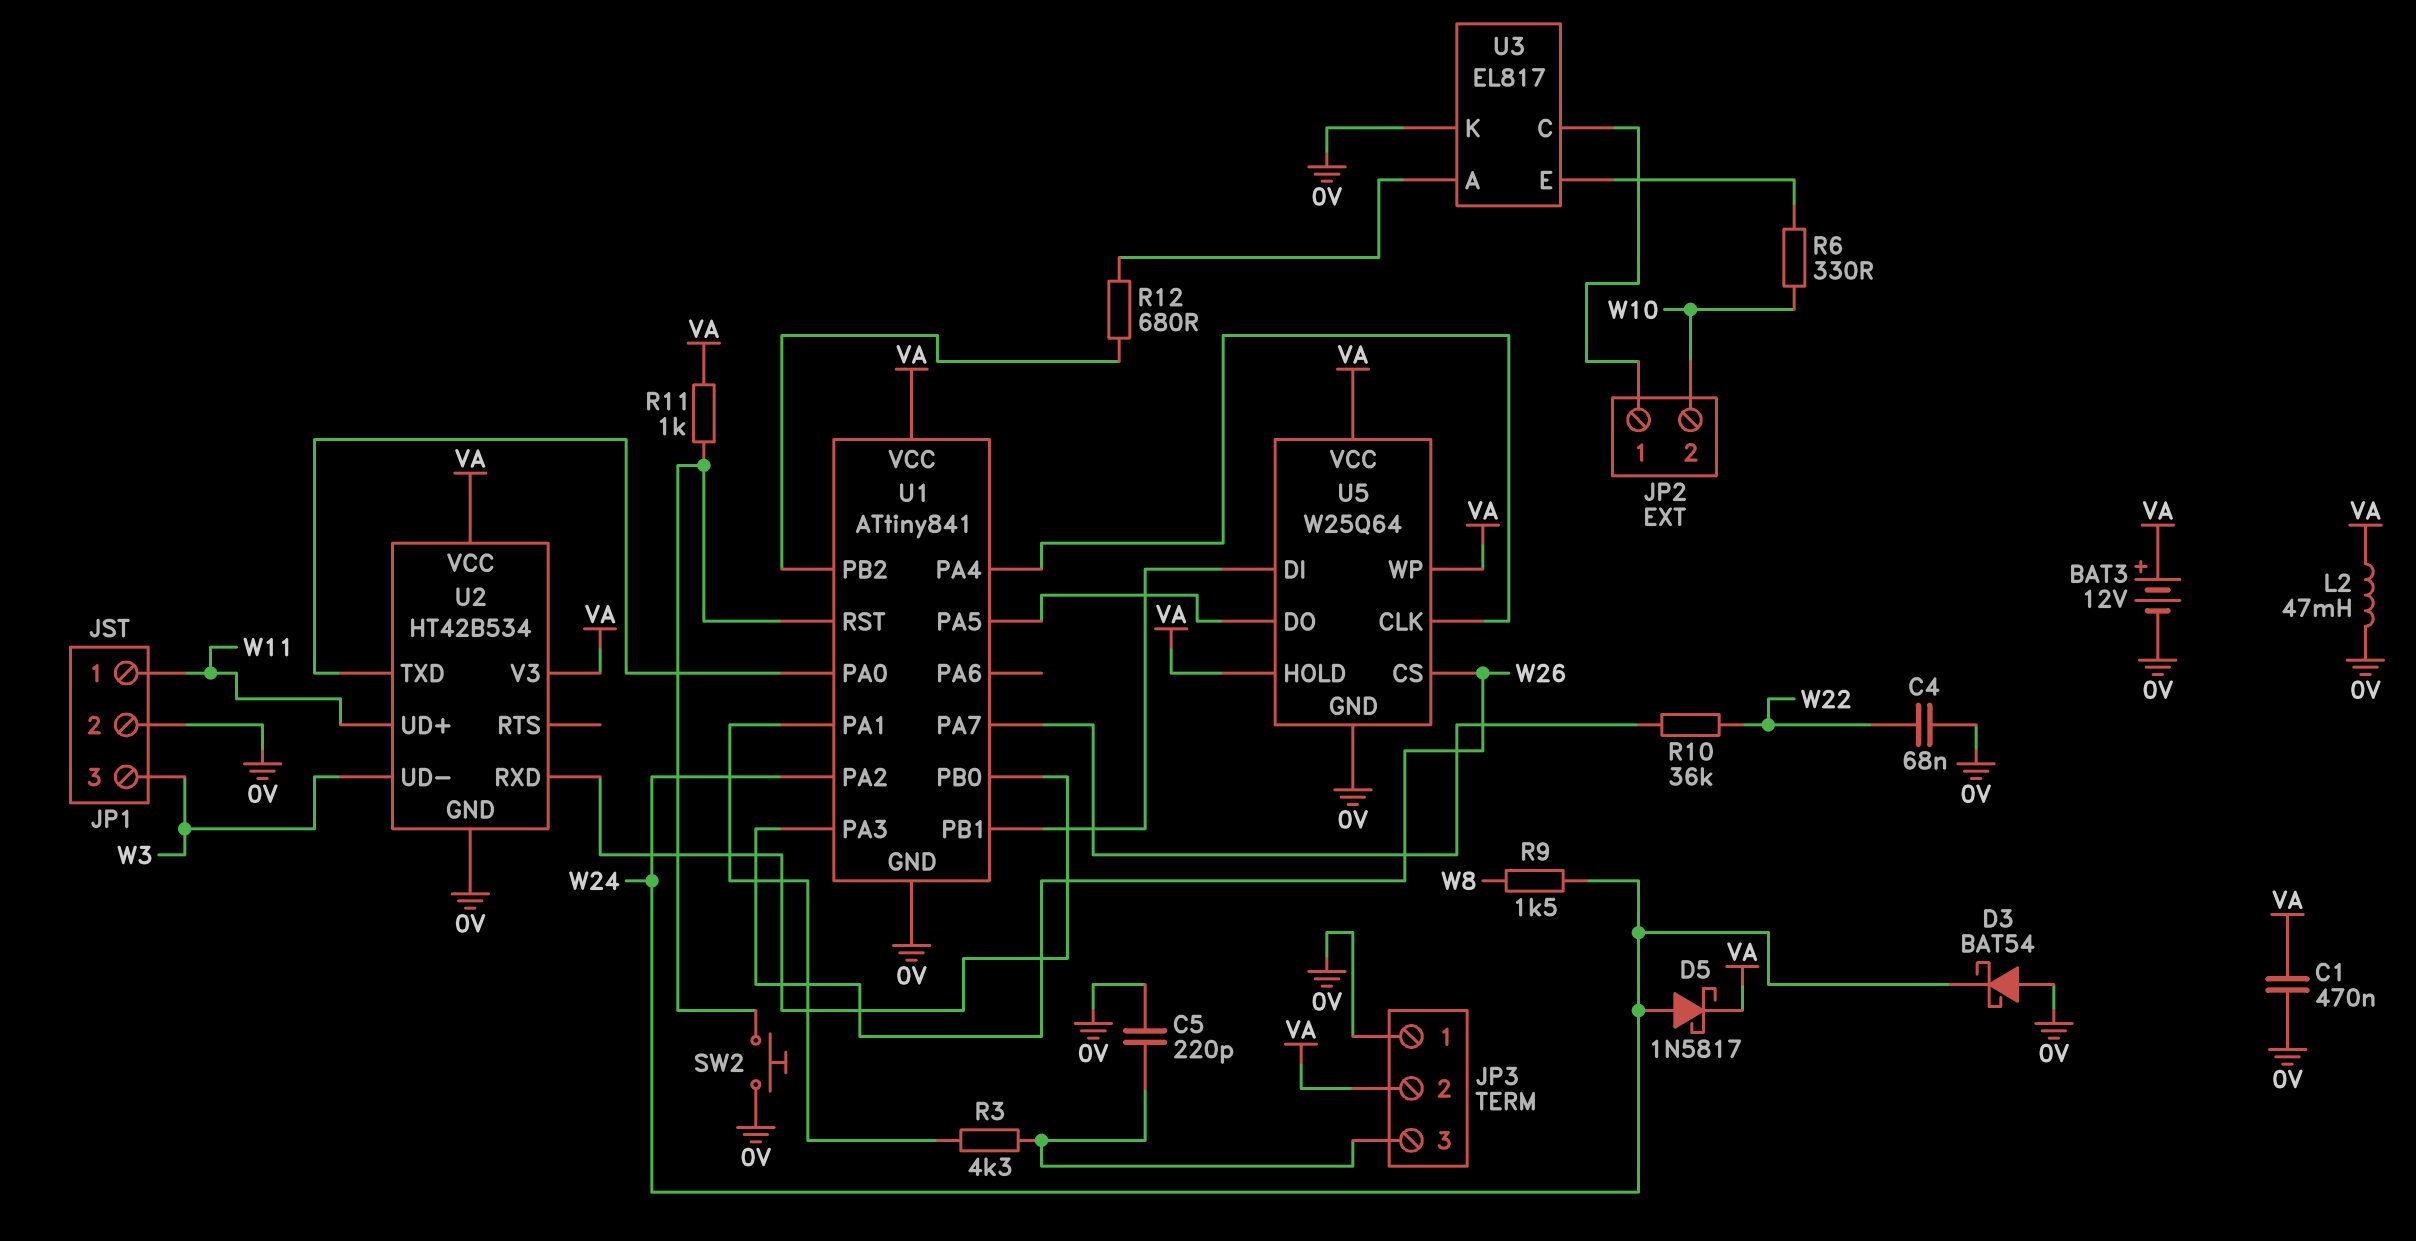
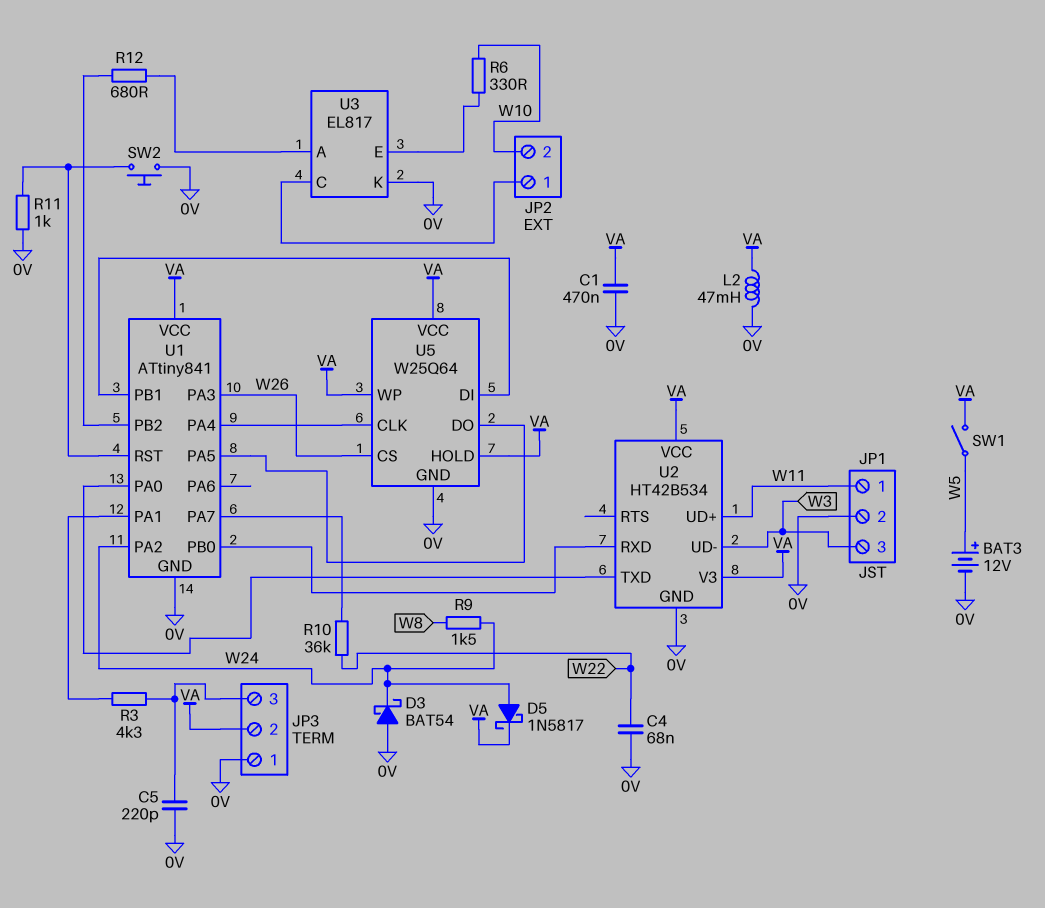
BAT3: 12V (plus VA, minus 0V) -> 12V (plus W5, minus 0V)
R11: 1k (U1/RST, VA) -> 1k (0V, U1/RST)
SW1: none -> switch (VA, W5)

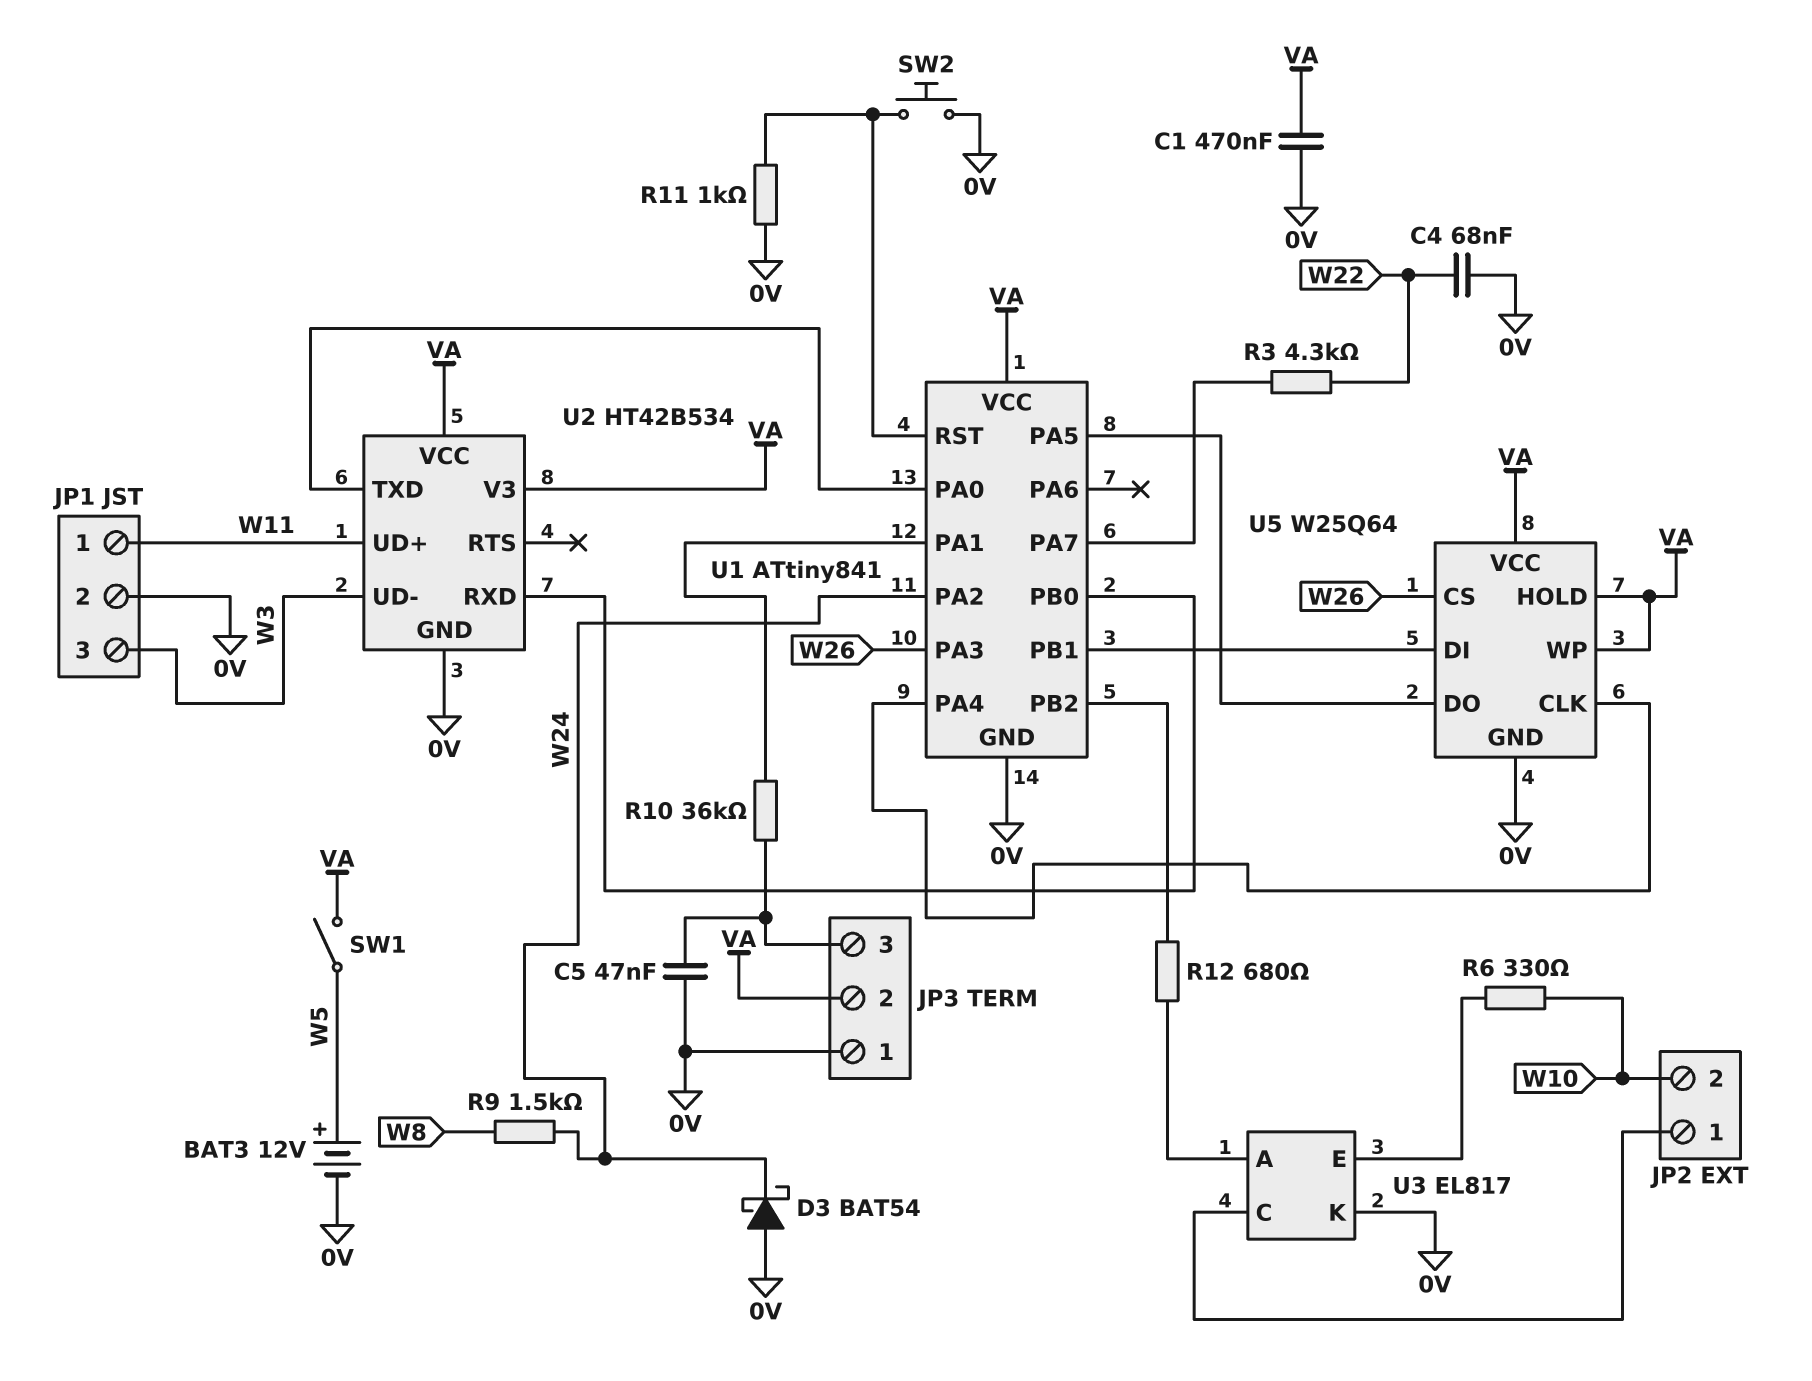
C5: 220pF (0V, JP3/3) -> 47nF (0V, JP3/3)
D5: schottky 1N5817 (A W24, K VA) -> none
L2: 47mH (0V, VA) -> none
R3: 4.3k (JP3/3, U1/PA1) -> 4.3k (U1/PA7, W22)
R10: 36k (U1/PA7, W22) -> 36k (JP3/3, U1/PA1)

